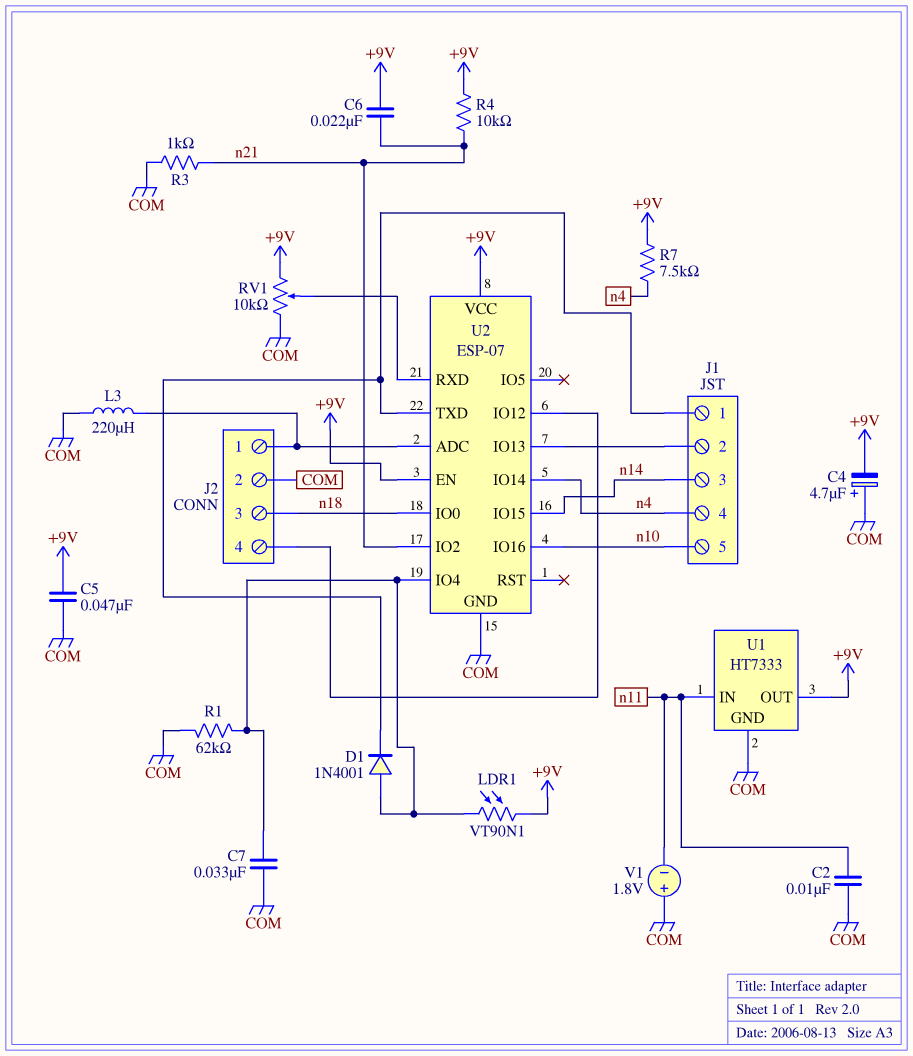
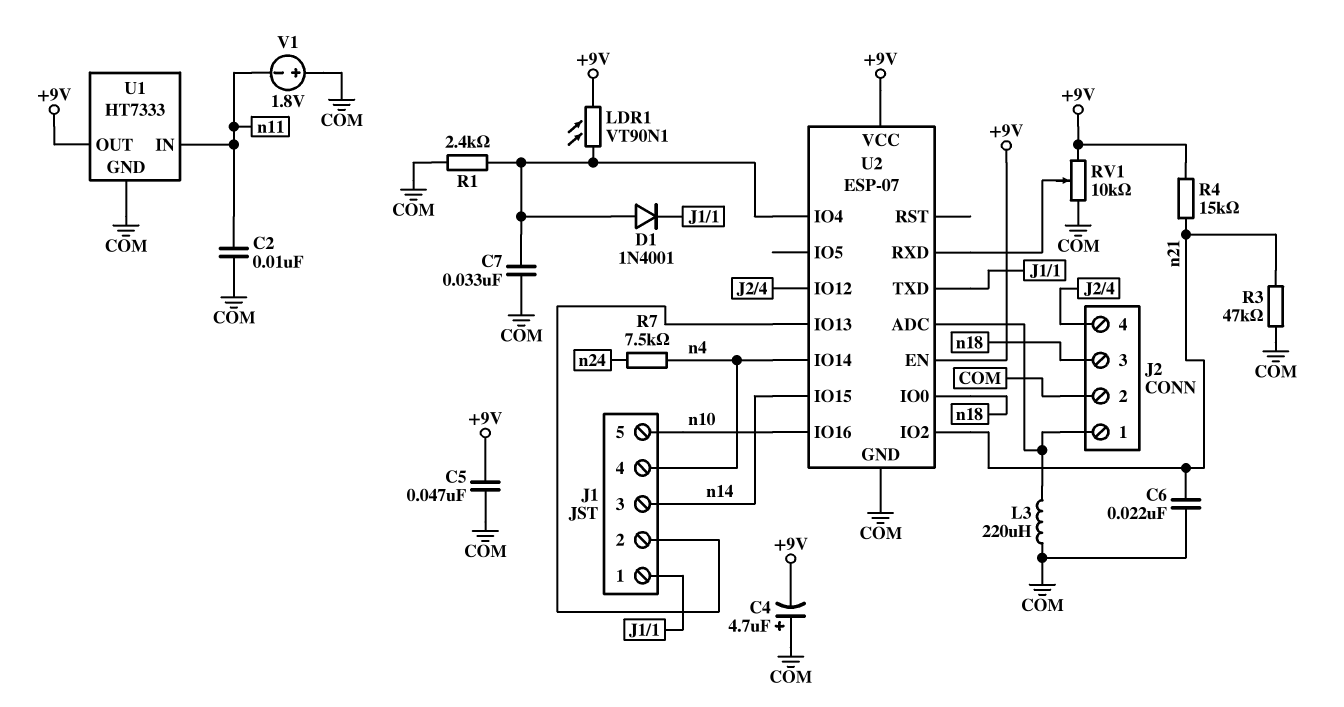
C6: 22nF (+9V, n21) -> 22nF (COM, n21)
R1: 62k (COM, U2/IO4) -> 2.4k (COM, U2/IO4)
R3: 1k (COM, n21) -> 47k (COM, n21)
R4: 10k (+9V, n21) -> 15k (+9V, n21)
R7: 7.5k (+9V, n4) -> 7.5k (n4, n24)

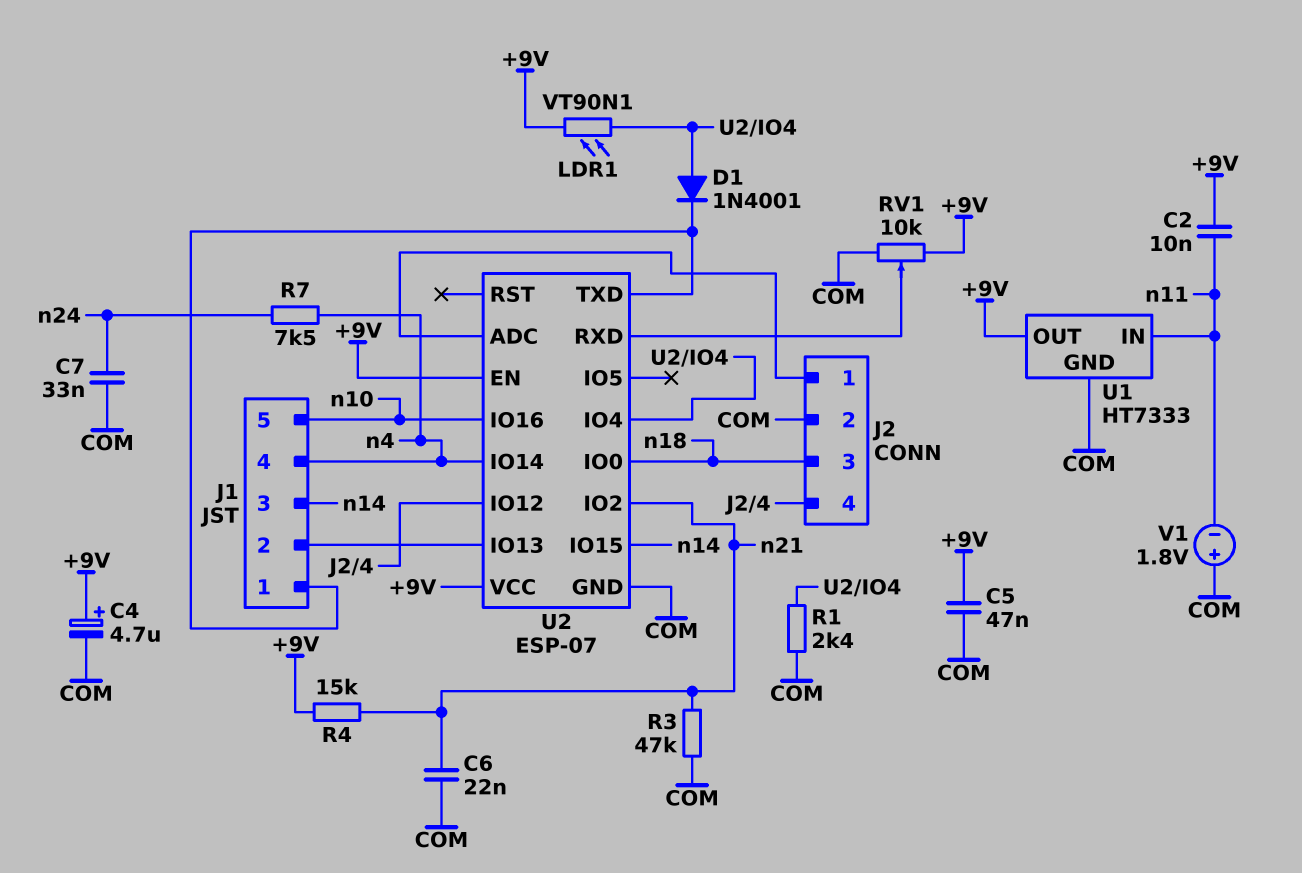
C2: 10nF (COM, n11) -> 10nF (+9V, n11)
C4: 4.7uF (plus COM, minus +9V) -> 4.7uF (plus +9V, minus COM)
C7: 33nF (COM, U2/IO4) -> 33nF (COM, n24)
L3: 220uH (COM, J2/1) -> none

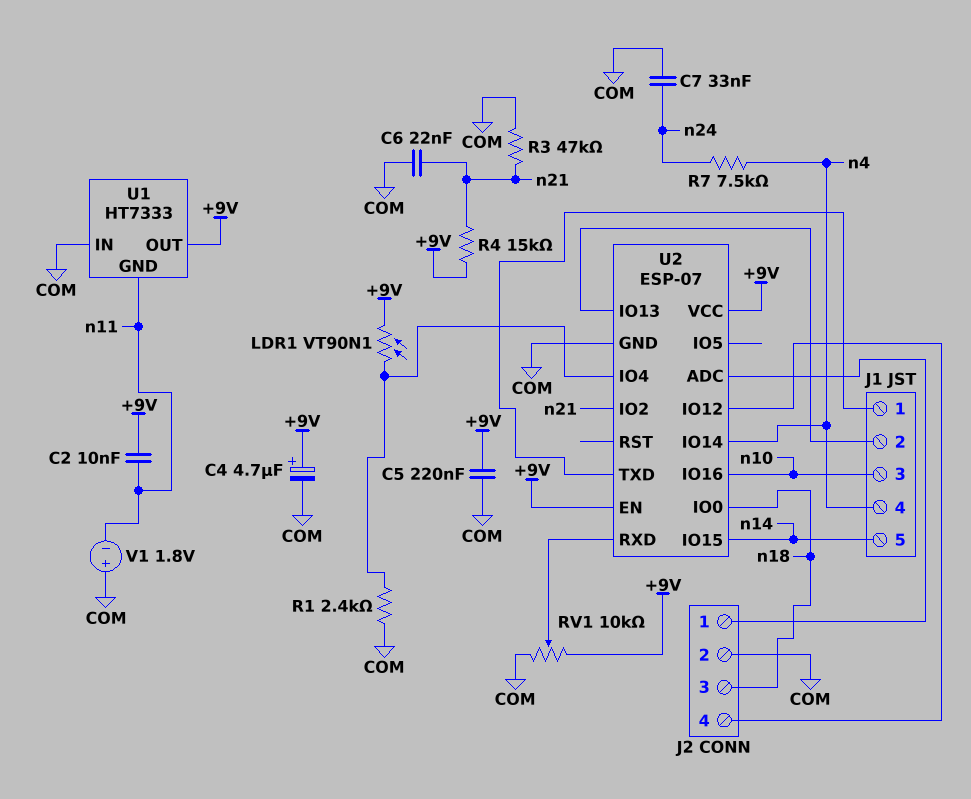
C5: 47nF (+9V, COM) -> 220nF (+9V, COM)
D1: diode 1N4001 (A U2/IO4, K J1/1) -> none
J1 pin 3: n14 -> n10
J1 pin 5: n10 -> n14
U1 pin GND: COM -> n11
U1 pin IN: n11 -> COM

